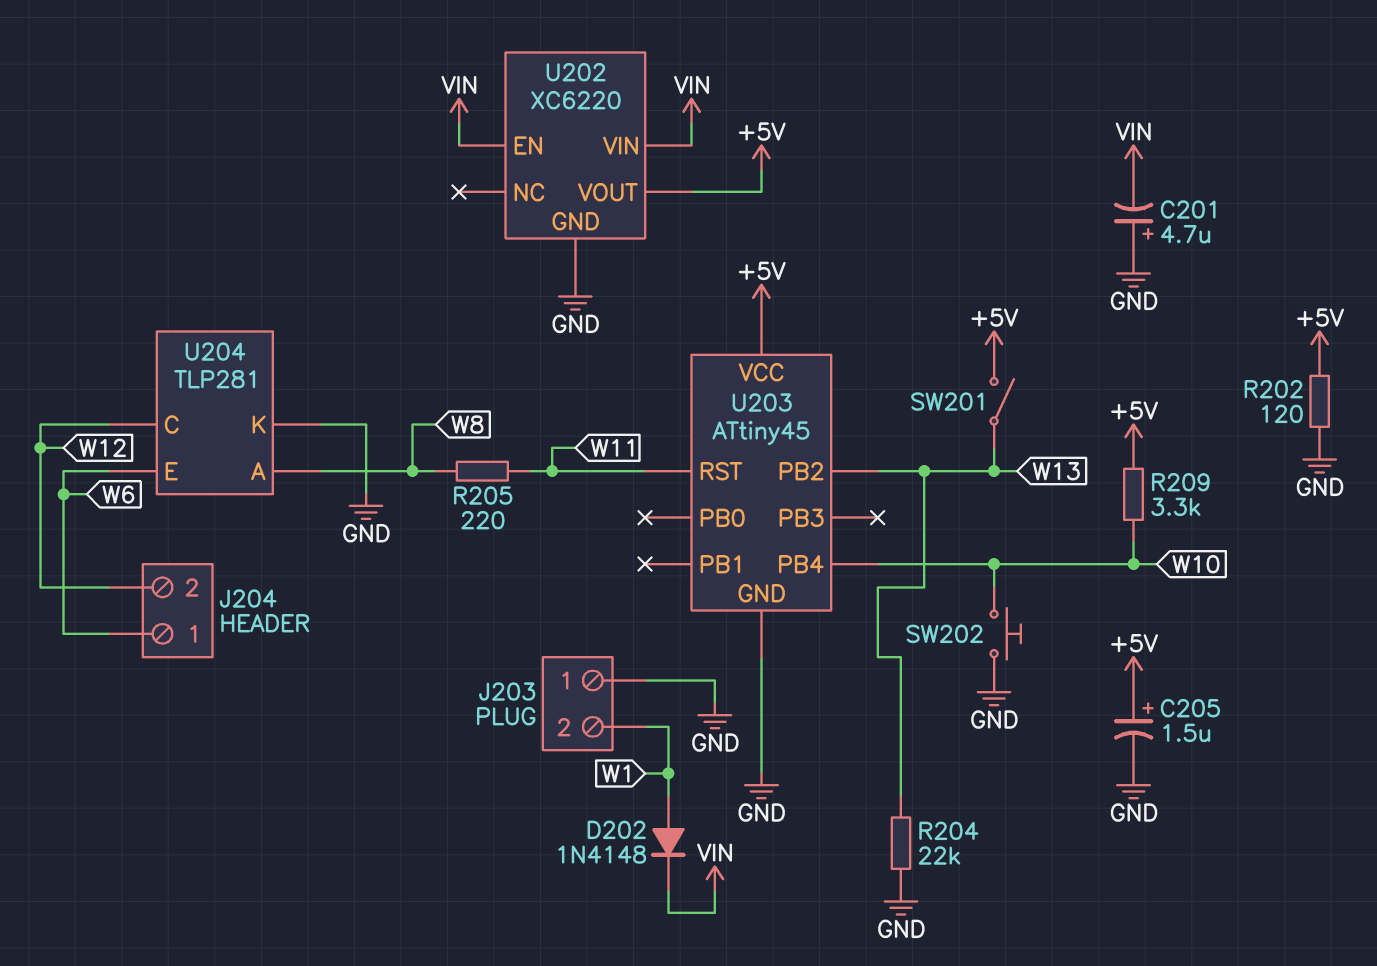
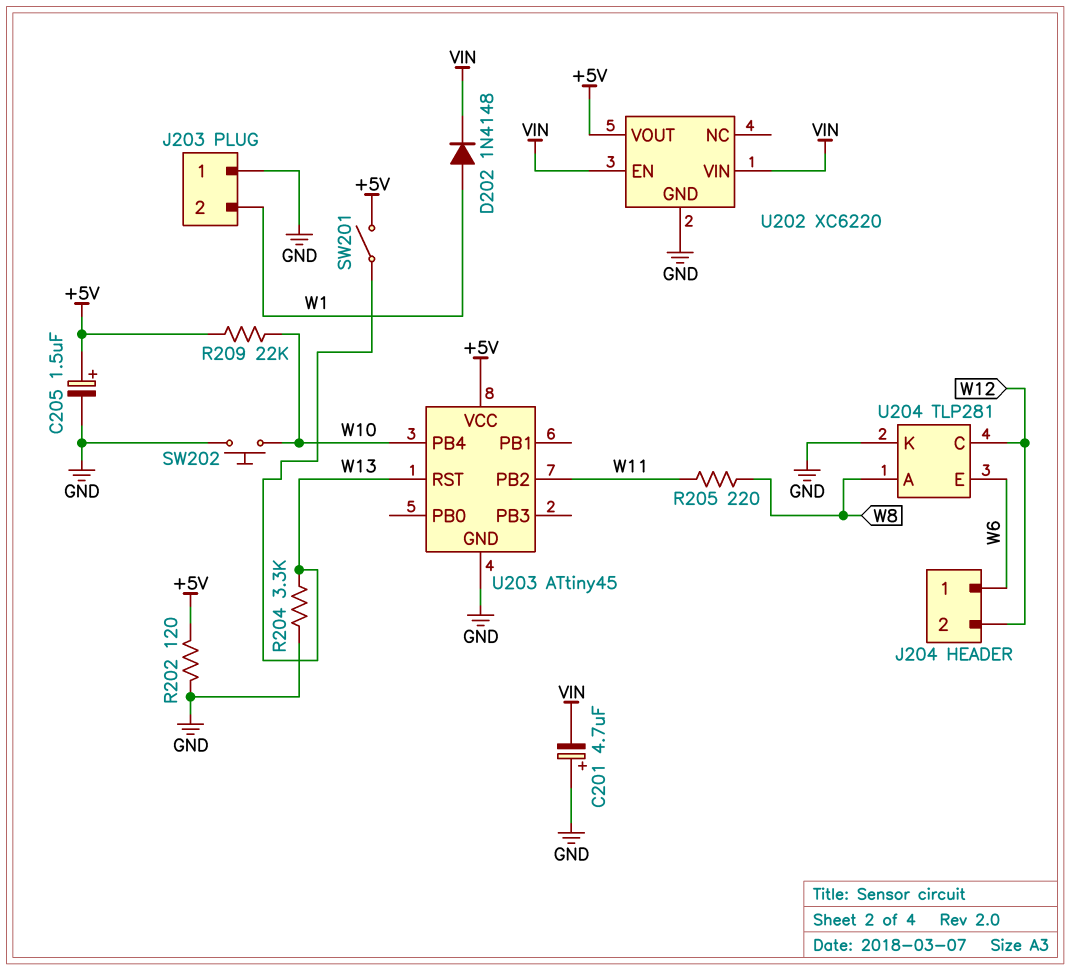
R204: 22k (GND, W13) -> 3.3k (GND, W13)
R209: 3.3k (+5V, W10) -> 22k (+5V, W10)
U203 pin PB2: W13 -> W11
U203 pin RST: W11 -> W13

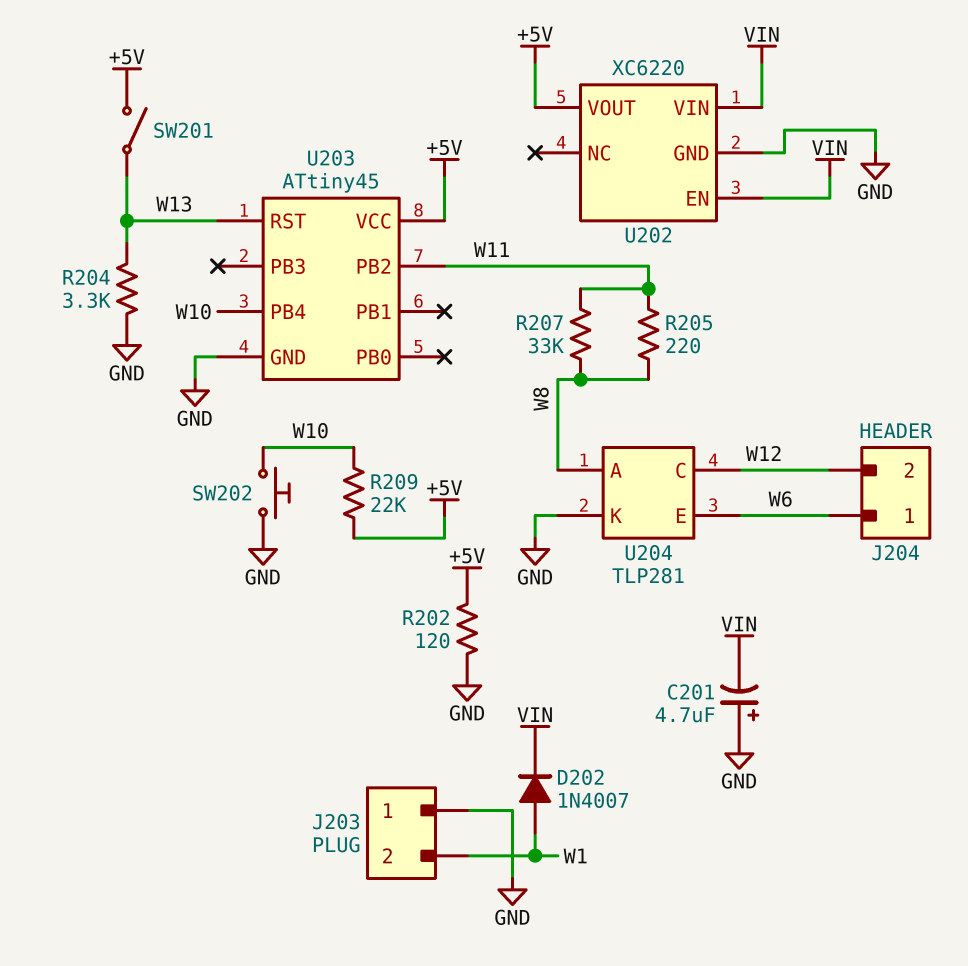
C205: 1.5uF (plus +5V, minus GND) -> none
D202: diode 1N4148 (A W1, K VIN) -> diode 1N4007 (A W1, K VIN)
R207: none -> 33k (W8, W11)

